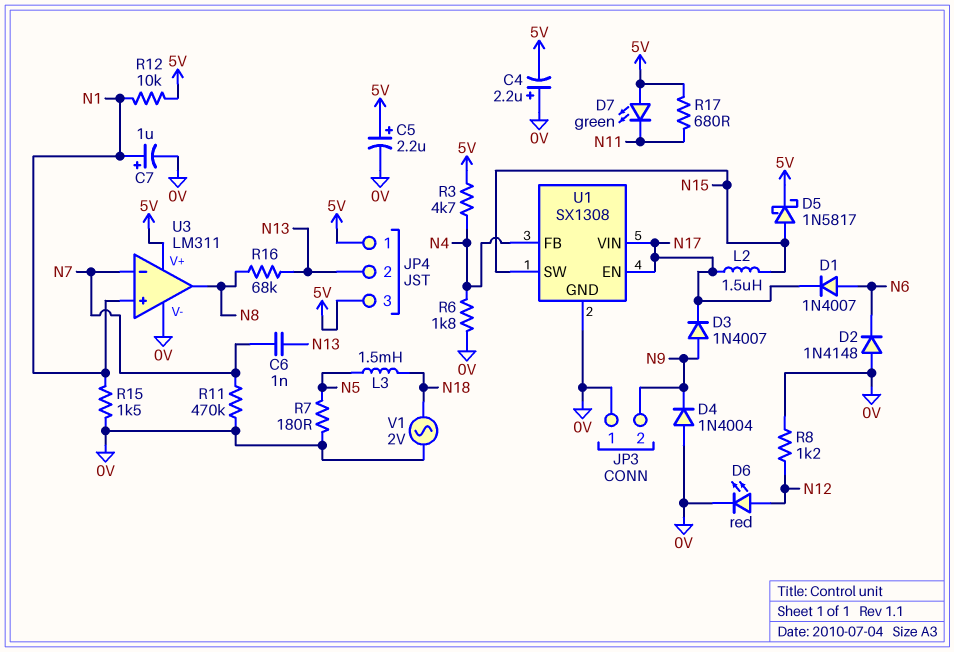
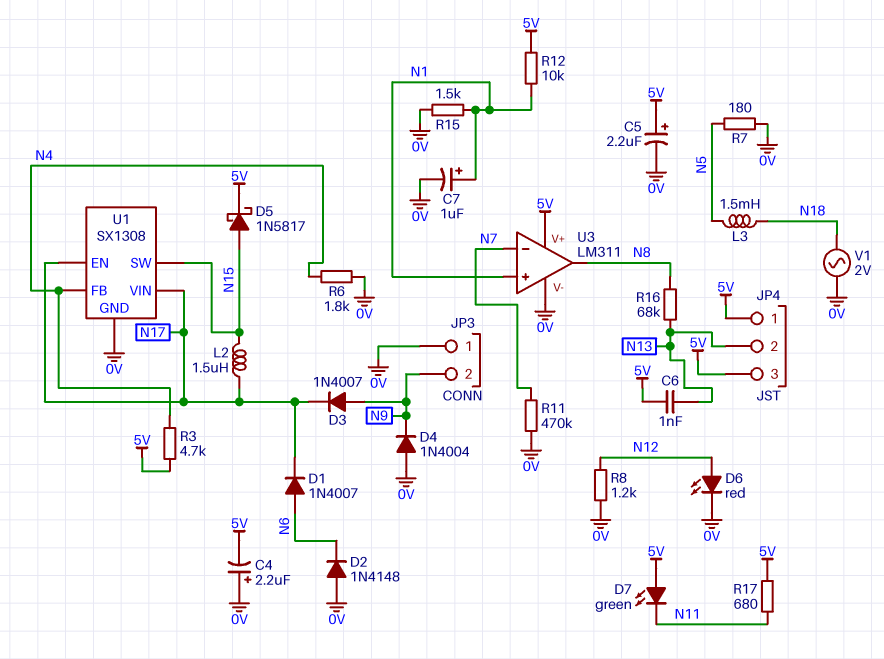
C6: 1nF (N7, N13) -> 1nF (5V, N13)

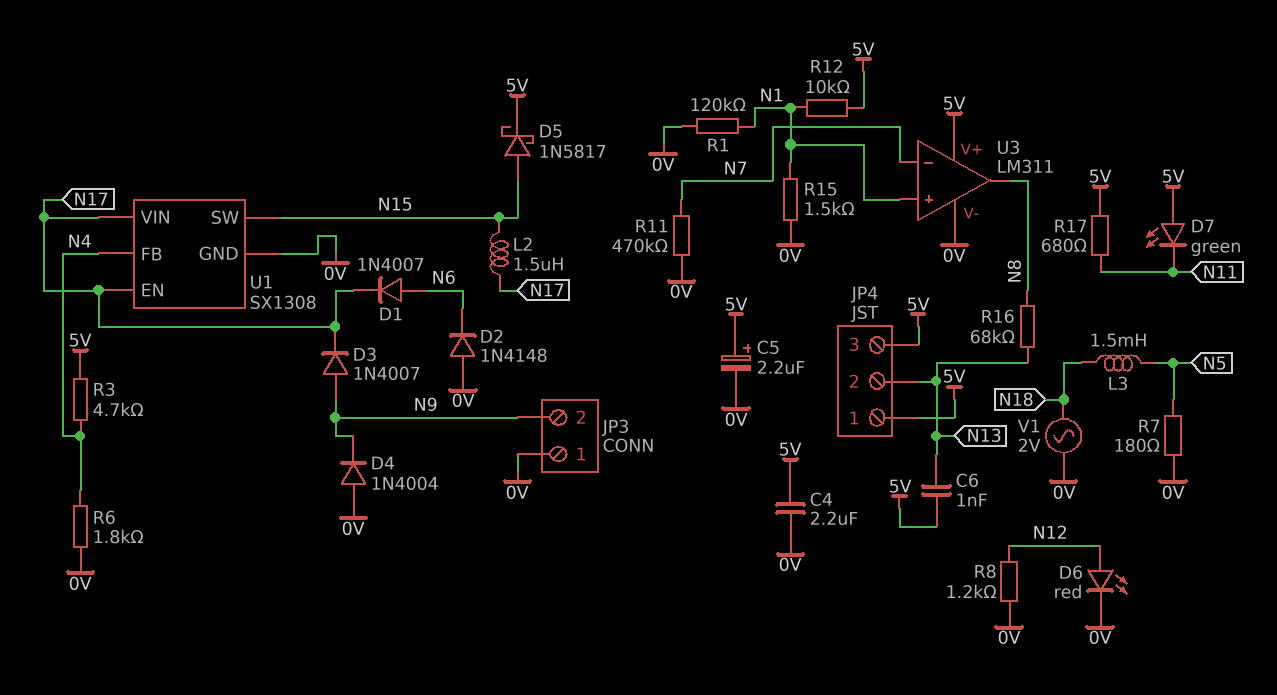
C4: 2.2uF (plus 0V, minus 5V) -> 2.2uF (0V, 5V)
C7: 1uF (plus N1, minus 0V) -> none
R1: none -> 120k (0V, N1)

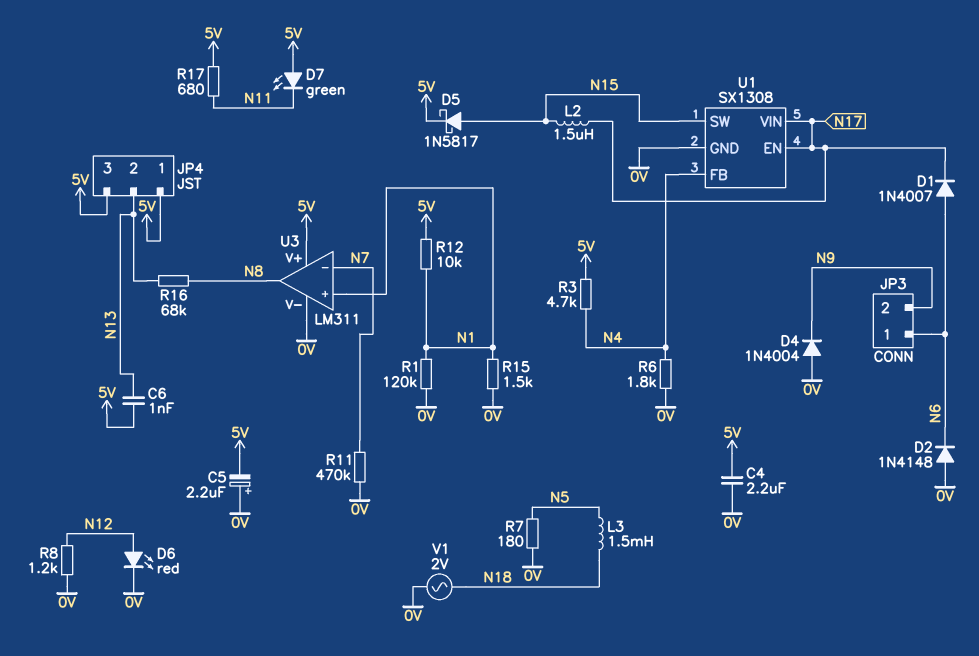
C5: 2.2uF (plus 5V, minus 0V) -> 2.2uF (plus 0V, minus 5V)
D3: diode 1N4007 (A N9, K N17) -> none
JP3 pin 1: 0V -> N6

